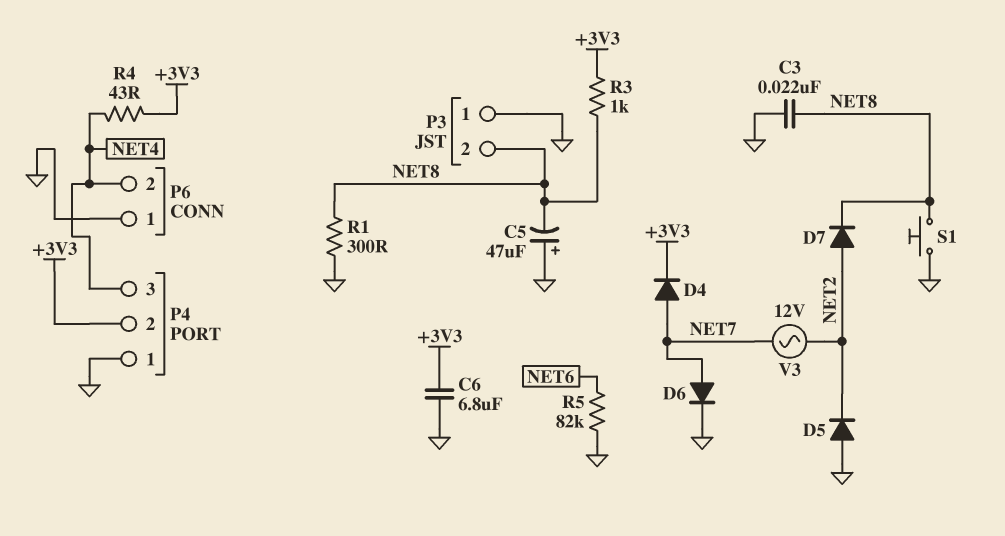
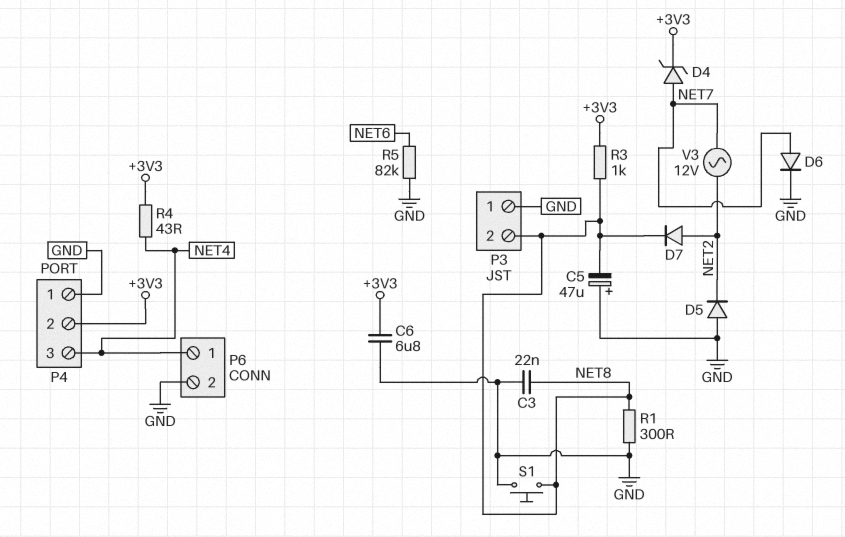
D4: diode (A NET7, K +3V3) -> zener (A NET7, K +3V3)
P6 pin 1: GND -> NET4
P6 pin 2: NET4 -> GND

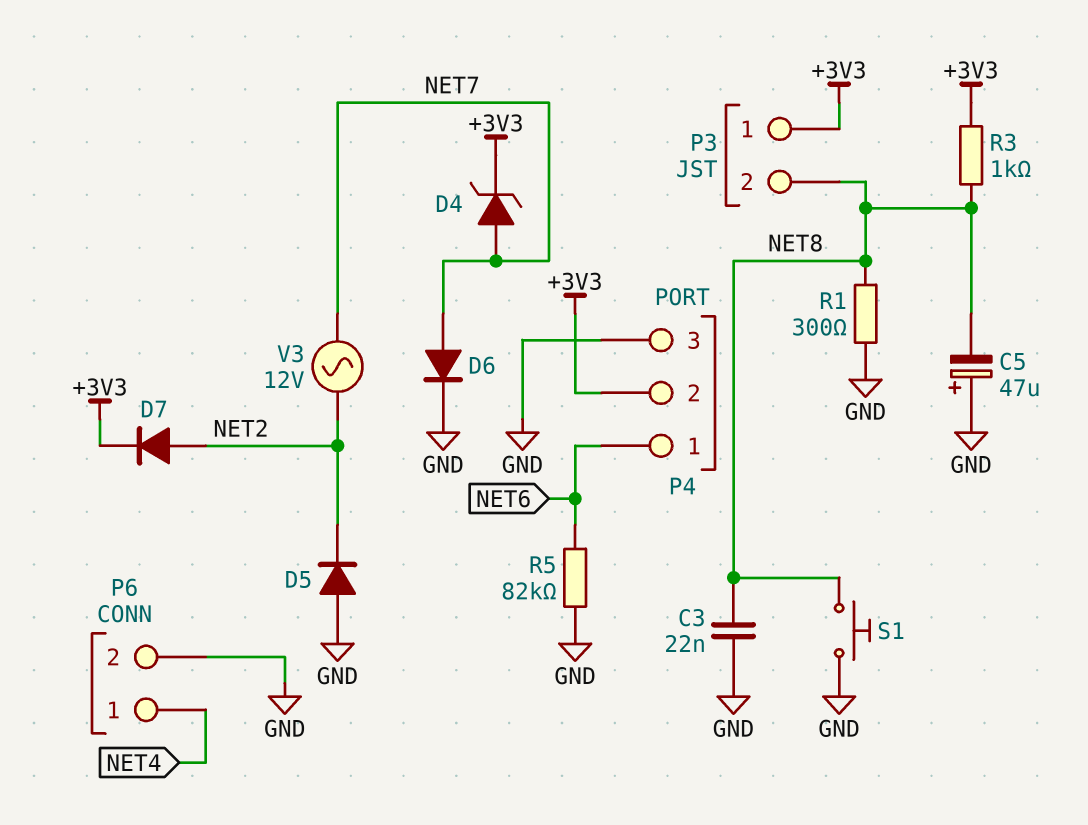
C6: 6.8uF (+3V3, GND) -> none
D7: diode (A NET2, K NET8) -> diode (A NET2, K +3V3)
P3 pin 1: GND -> +3V3
P4 pin 1: GND -> NET6
P4 pin 3: NET4 -> GND
R4: 43 (+3V3, NET4) -> none

